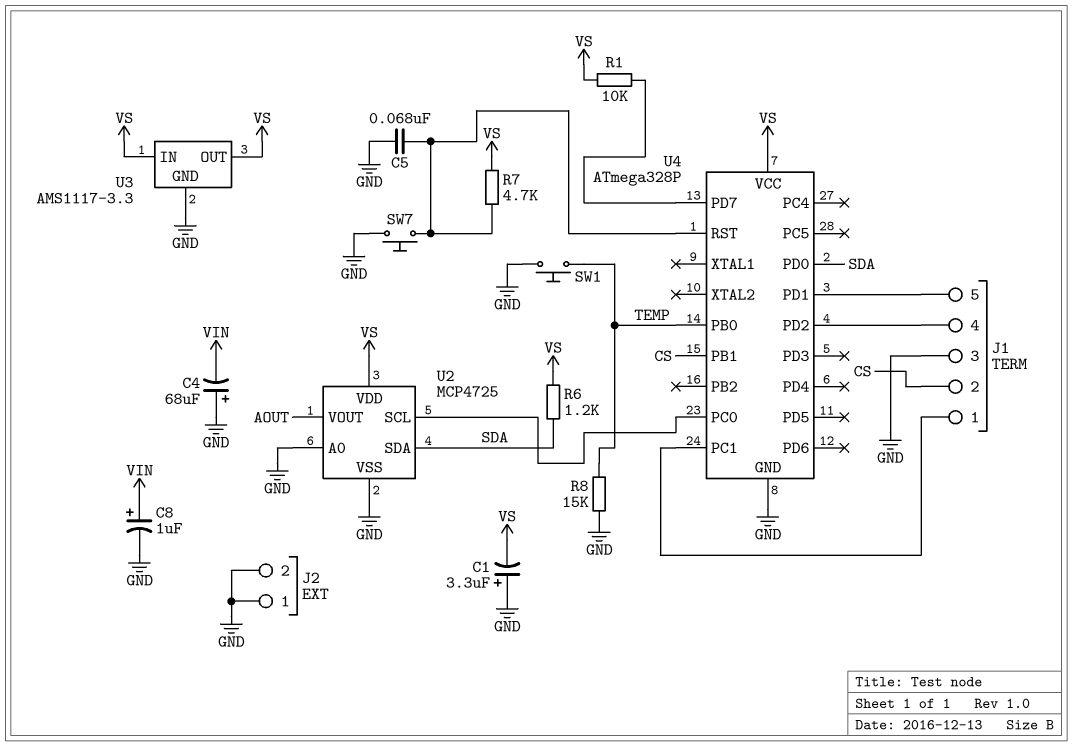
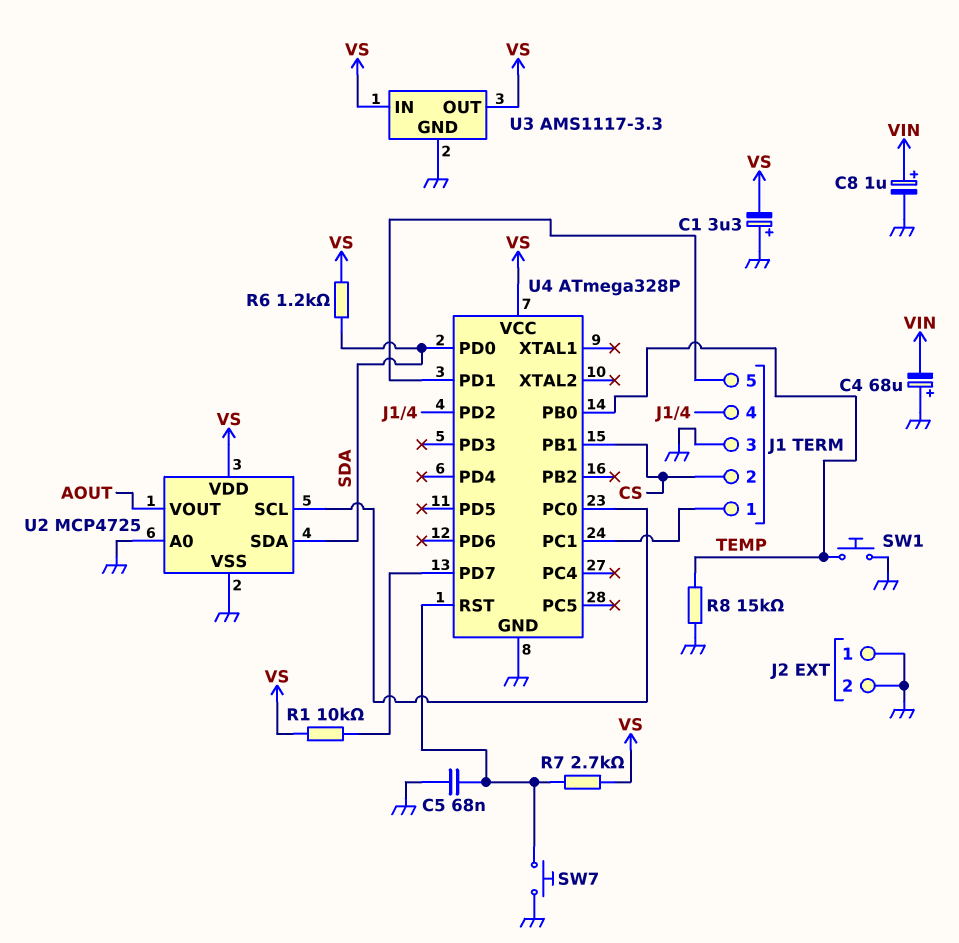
R7: 4.7k (U4/RST, VS) -> 2.7k (U4/RST, VS)

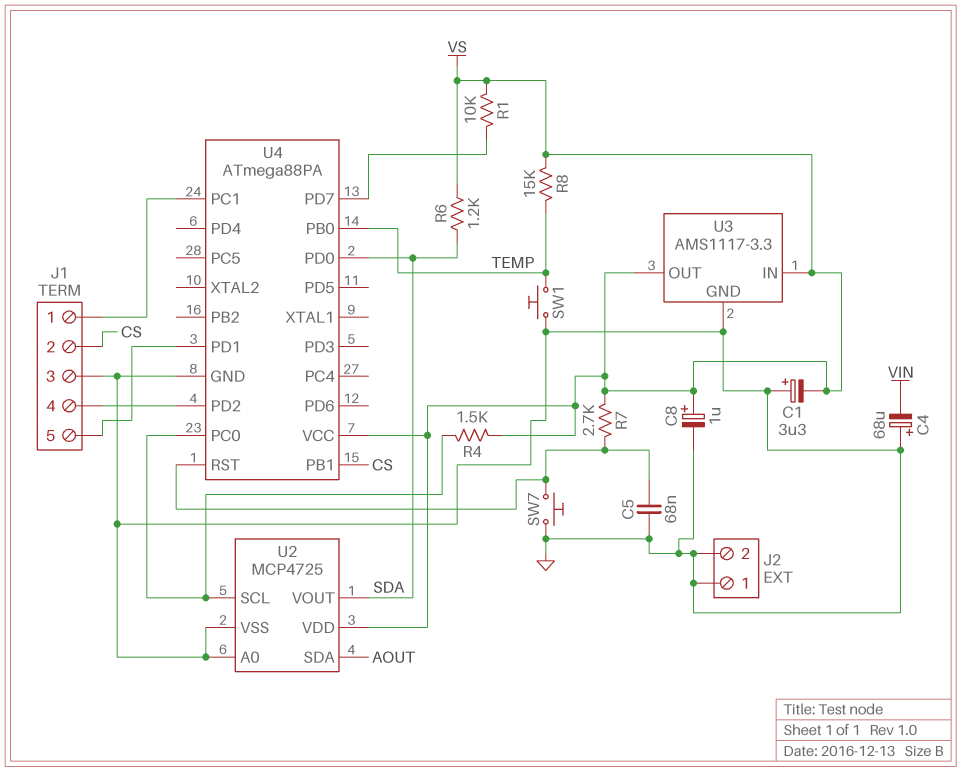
C8: 1uF (plus VIN, minus GND) -> 1uF (plus VS, minus GND)
R4: none -> 1.5k (U2/SCL, VS)
R8: 15k (GND, TEMP) -> 15k (TEMP, VS)
U2 pin SDA: SDA -> AOUT
U2 pin VOUT: AOUT -> SDA
U4: ATmega328P -> ATmega88PA

